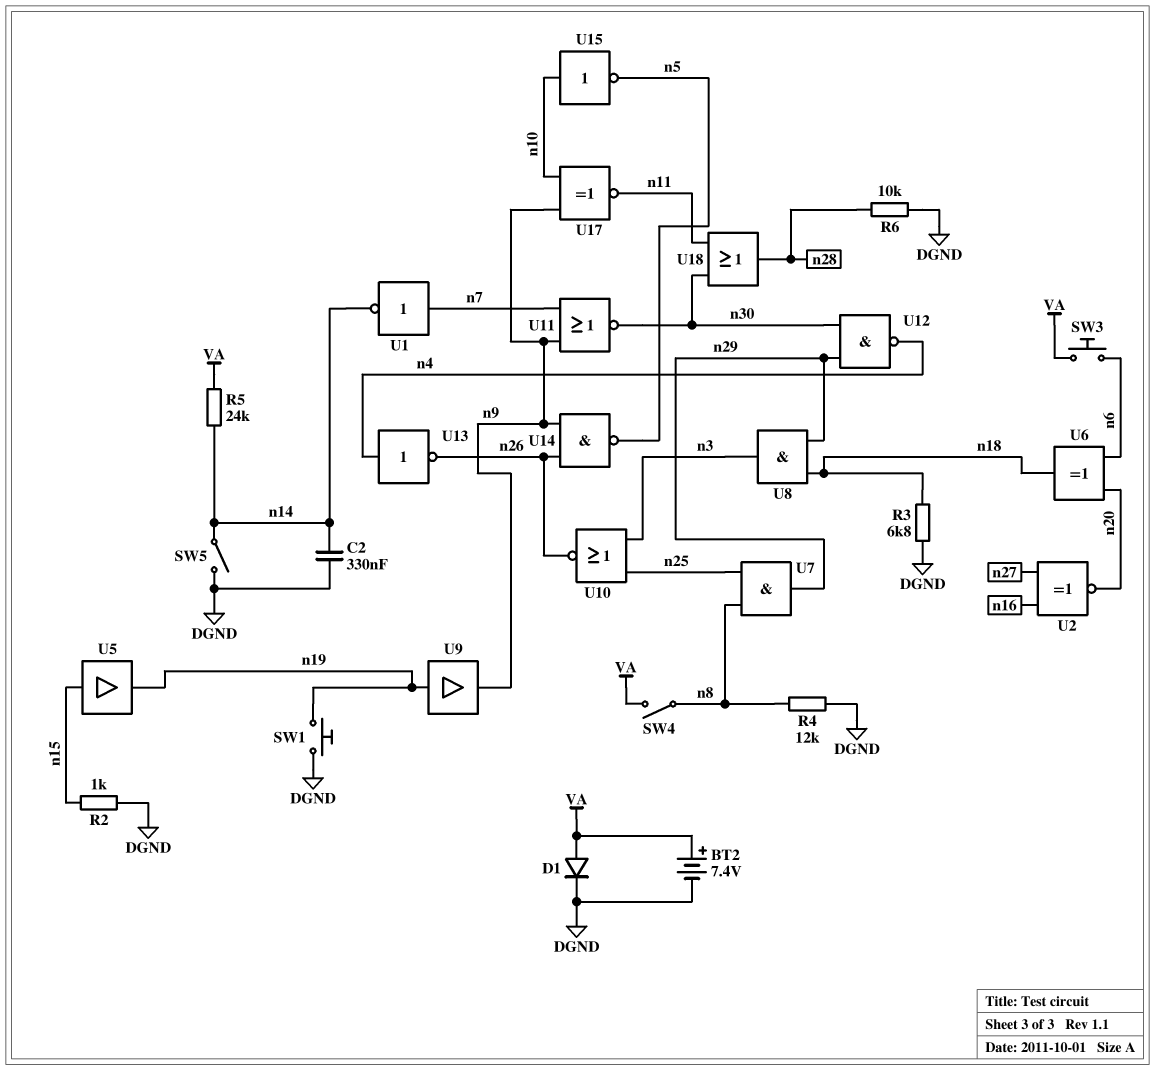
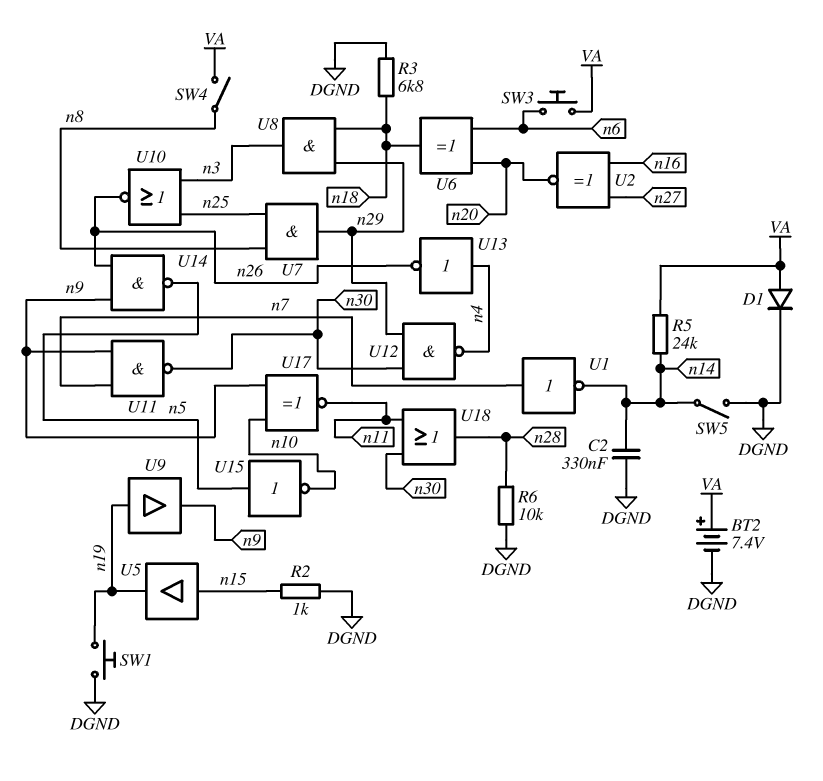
R4: 12k (DGND, n8) -> none
U11: NOR (in n7, in n9, out n30) -> NAND (in n7, in n9, out n30)
U15: NOT (in n10, out n5) -> NOT (in n5, out n10)

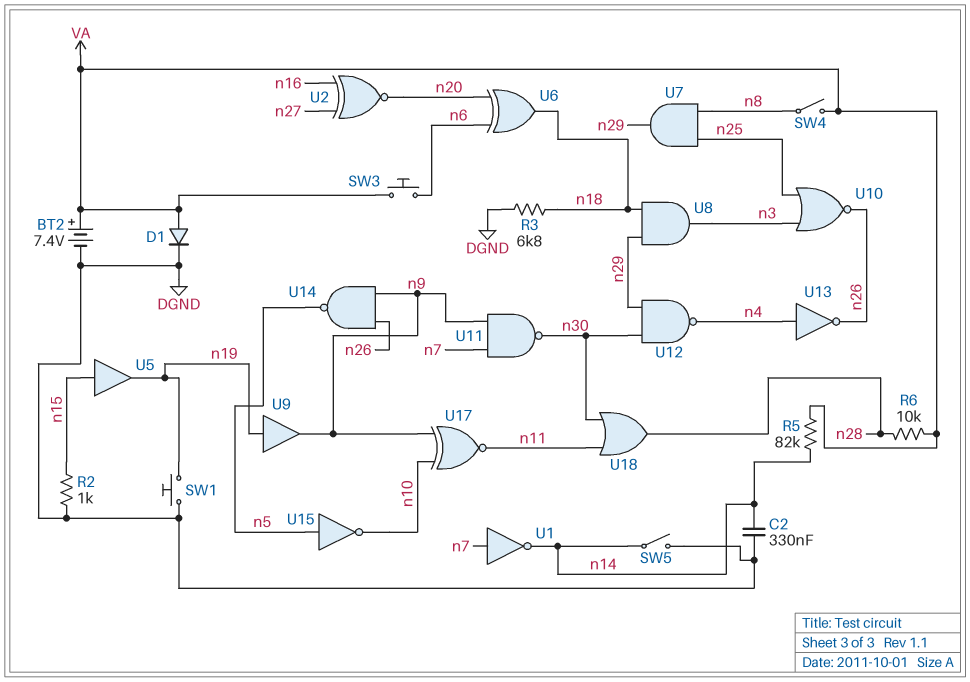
R5: 24k (VA, n14) -> 82k (VA, n14)
R6: 10k (DGND, n28) -> 10k (VA, n28)

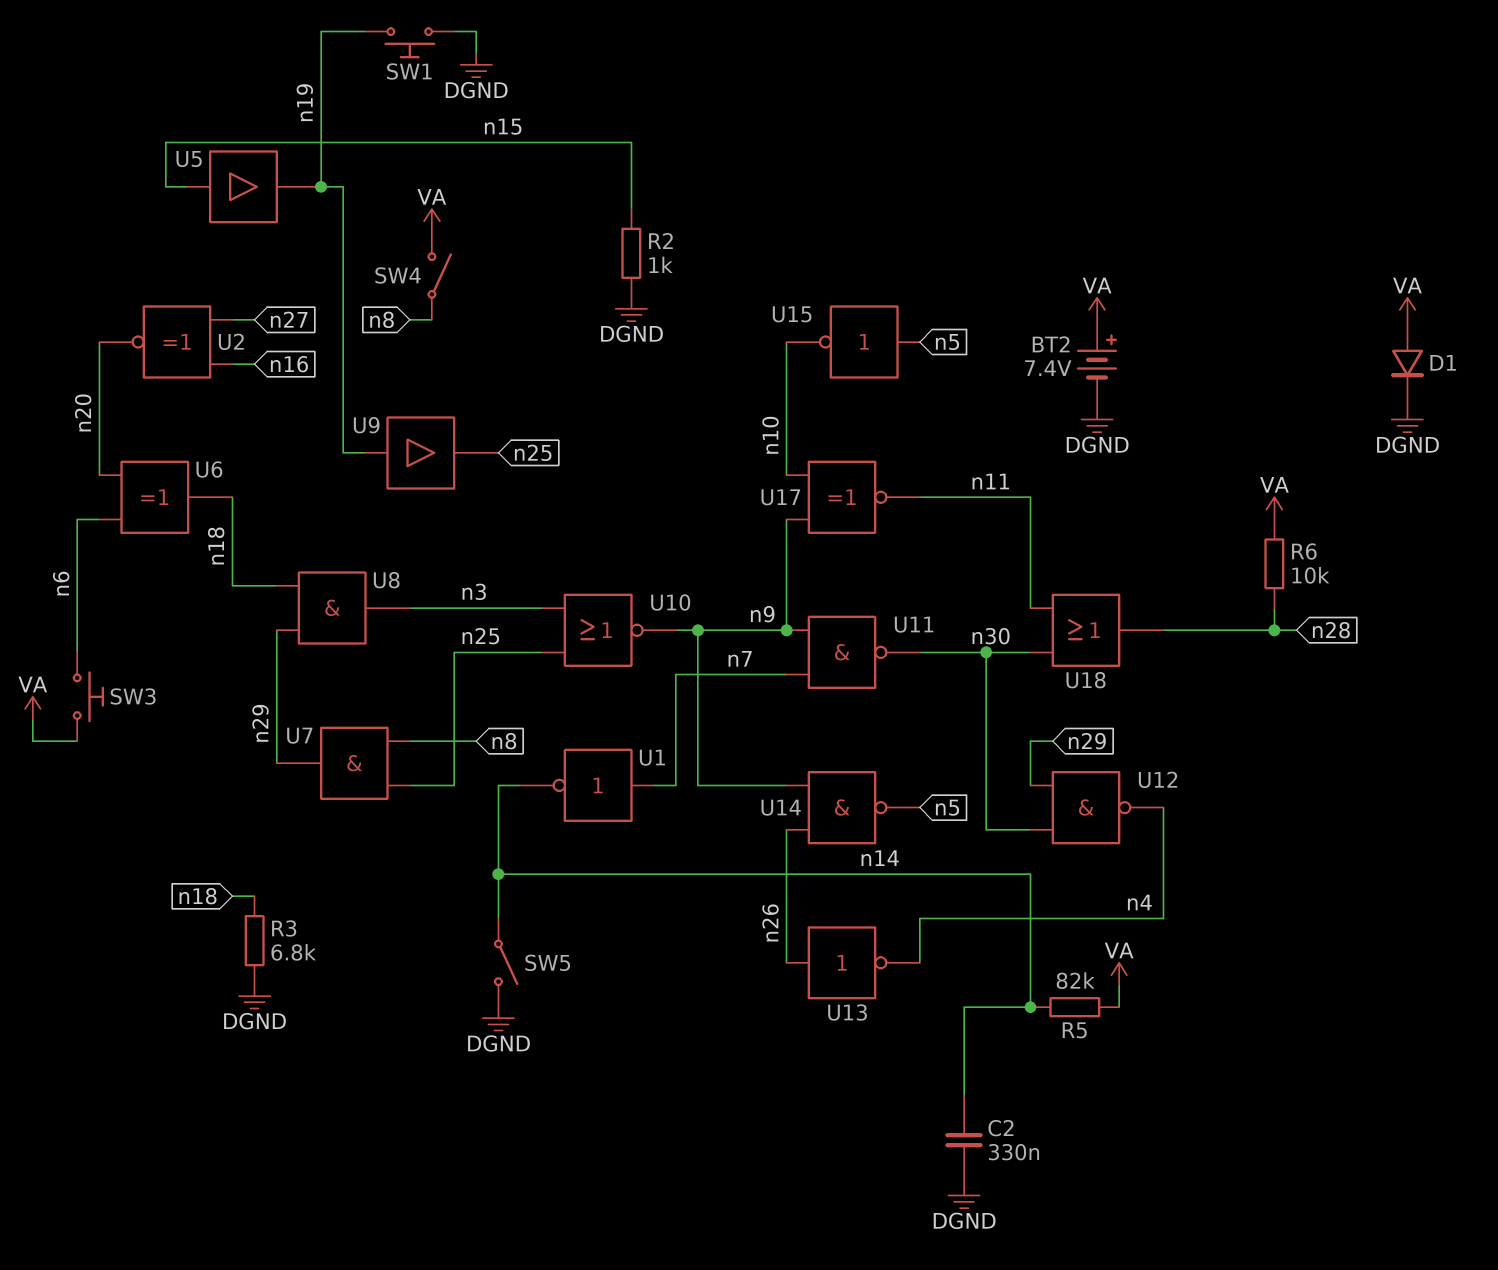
U9: buffer (in n19, out n9) -> buffer (in n19, out n25)
U10: NOR (in n3, in n25, out n26) -> NOR (in n3, in n25, out n9)
U13: NOT (in n4, out n26) -> NOT (in n26, out n4)

